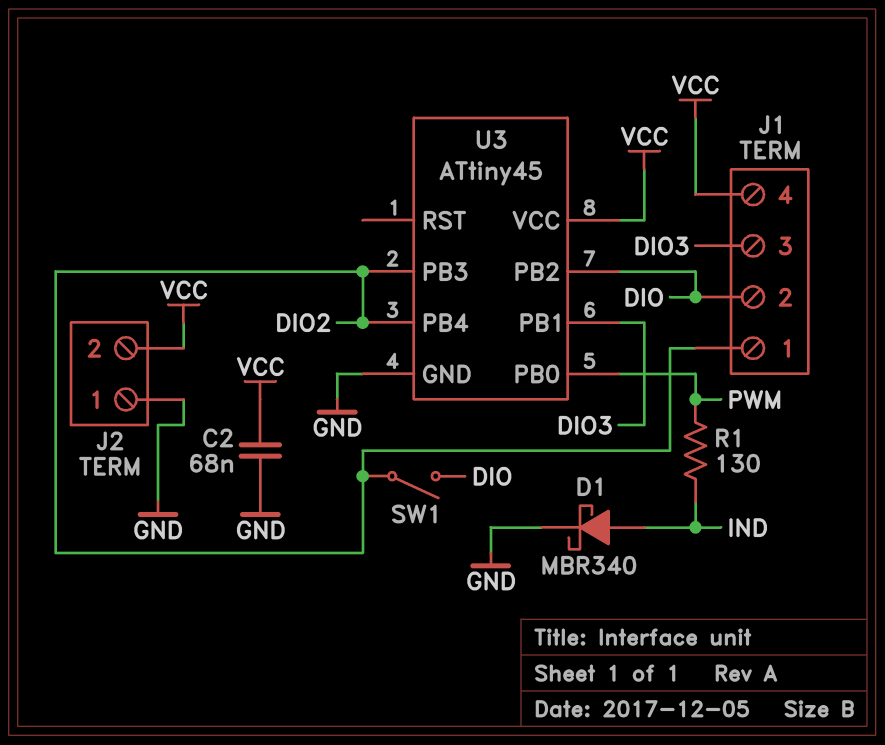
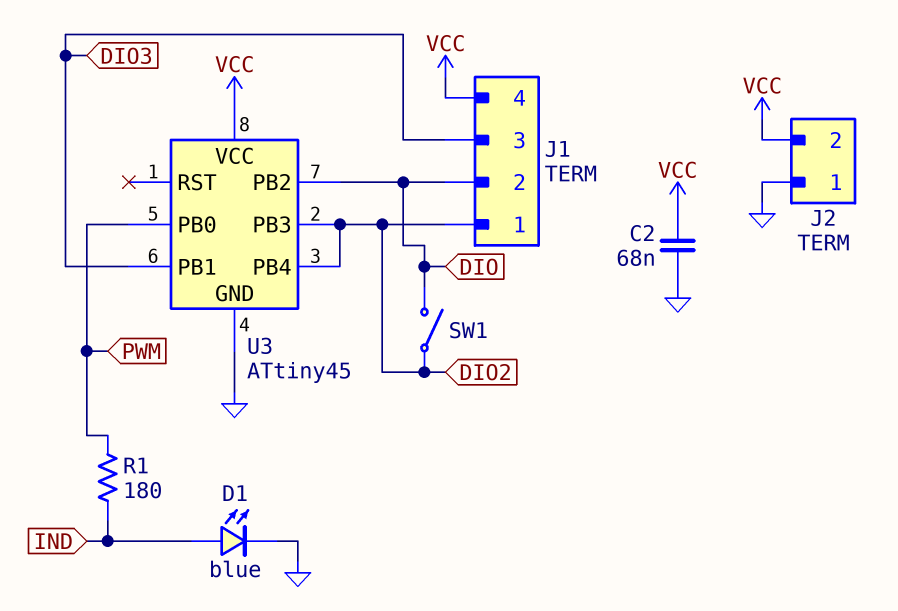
D1: schottky MBR340 (A IND, K GND) -> LED blue (A IND, K GND)
R1: 130 (IND, PWM) -> 180 (IND, PWM)

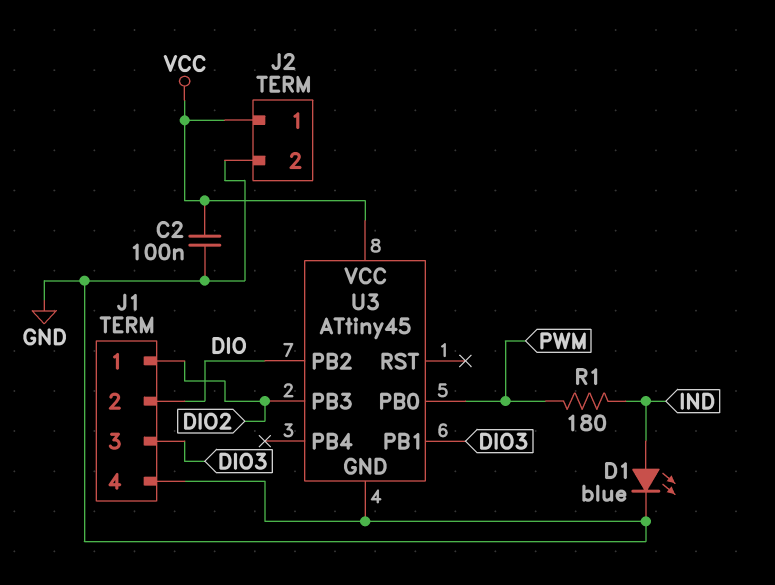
C2: 68nF (GND, VCC) -> 100nF (GND, VCC)
J1 pin 4: VCC -> GND
J2 pin 1: GND -> VCC
J2 pin 2: VCC -> GND
SW1: switch (DIO, DIO2) -> none
U3 pin PB4: DIO2 -> none

